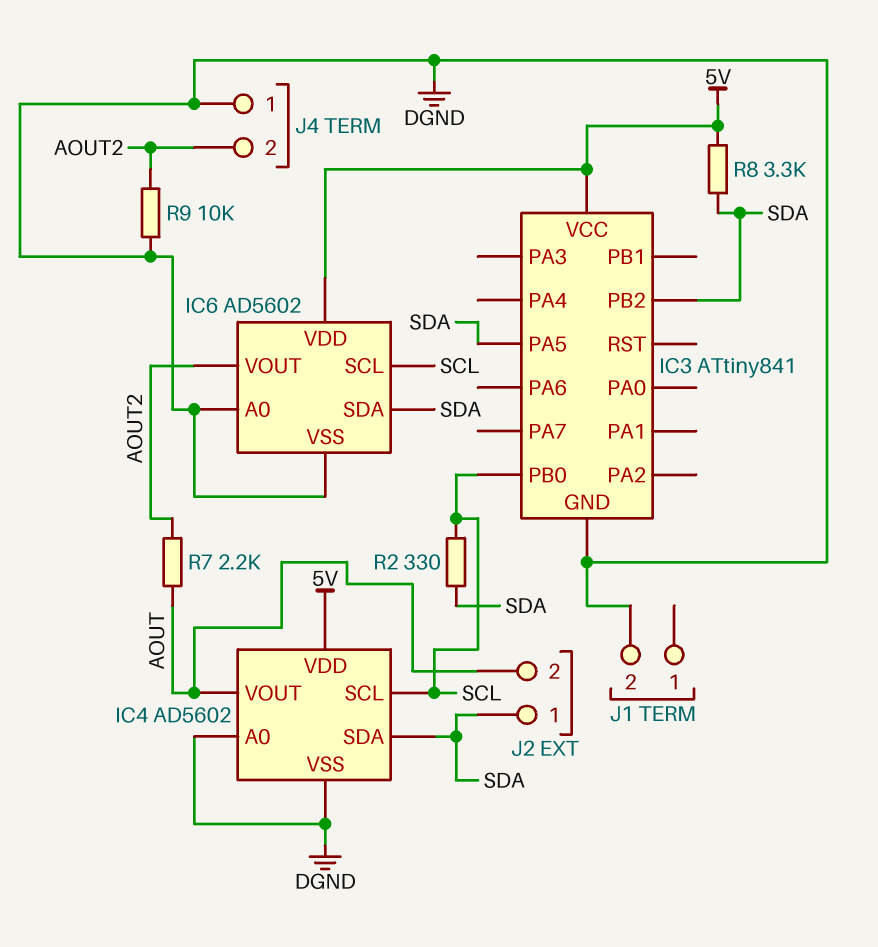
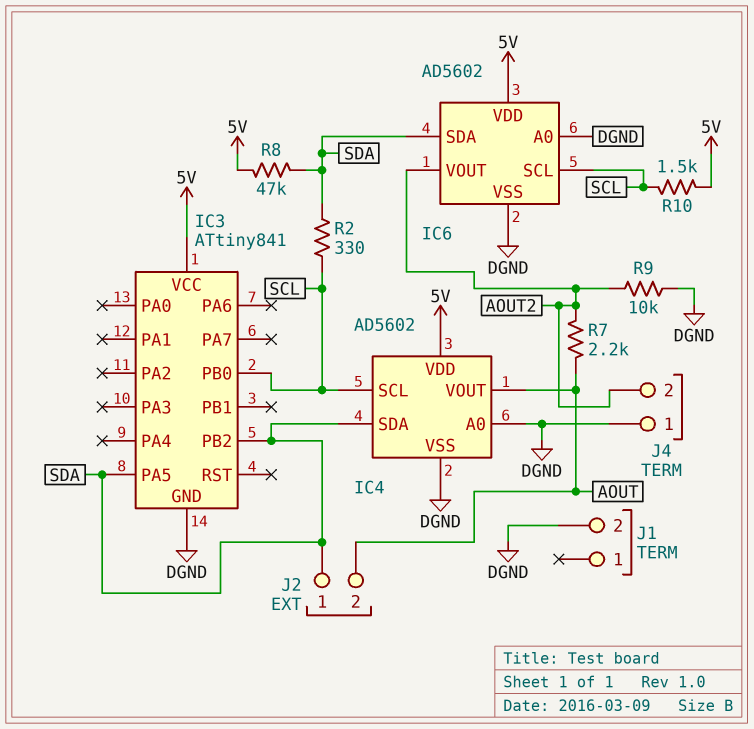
R8: 3.3k (5V, SDA) -> 47k (5V, SDA)
R10: none -> 1.5k (5V, SCL)

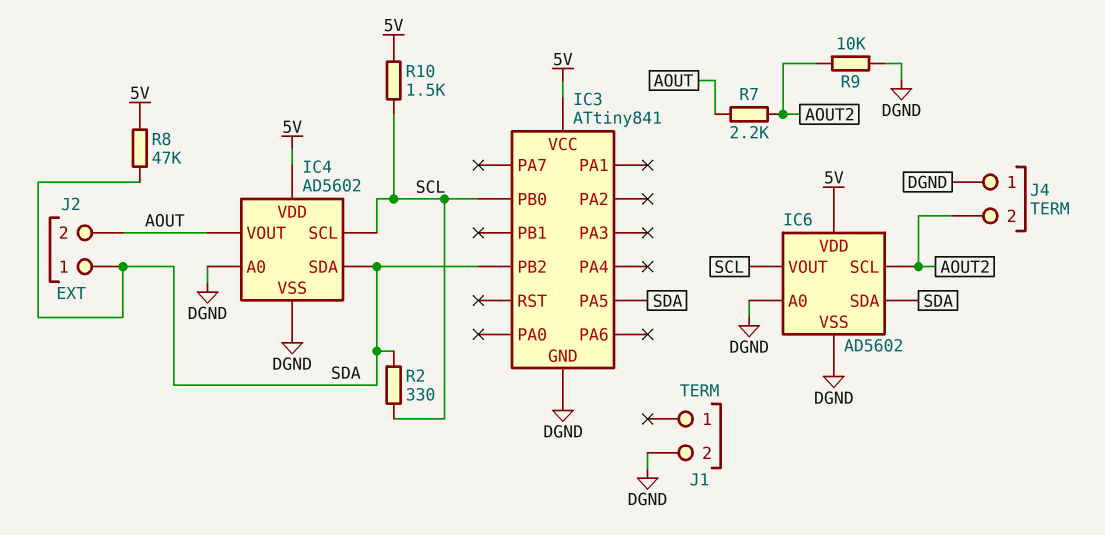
IC6 pin SCL: SCL -> AOUT2
IC6 pin VOUT: AOUT2 -> SCL

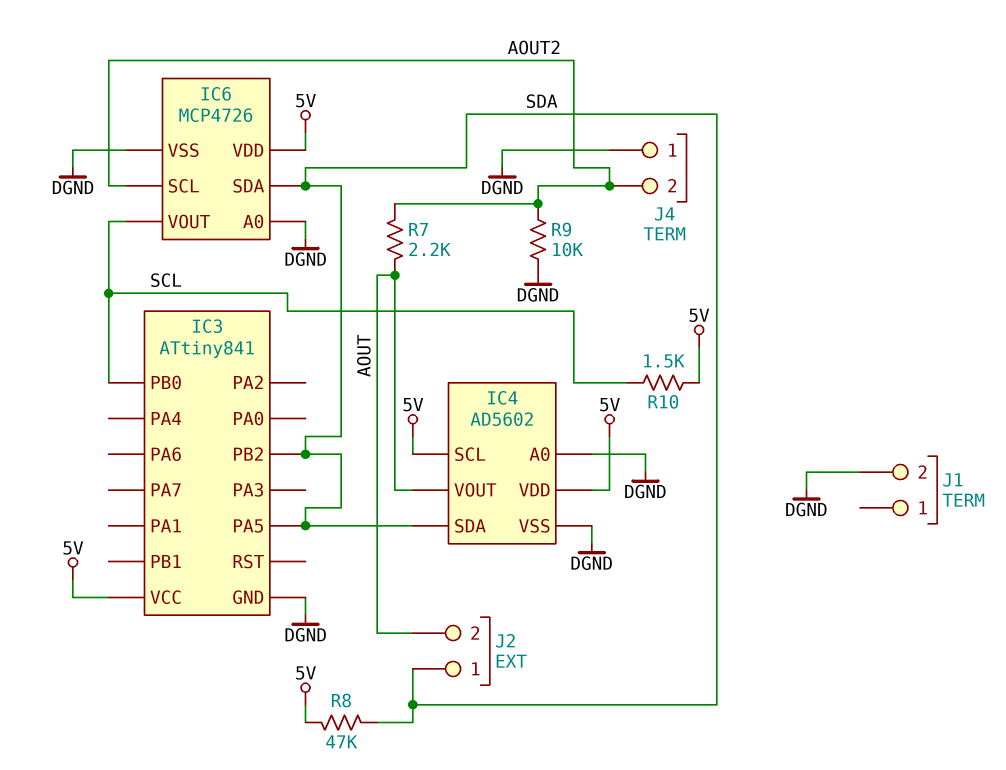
IC4 pin SCL: SCL -> 5V
IC6: AD5602 -> MCP4726
R2: 330 (SCL, SDA) -> none

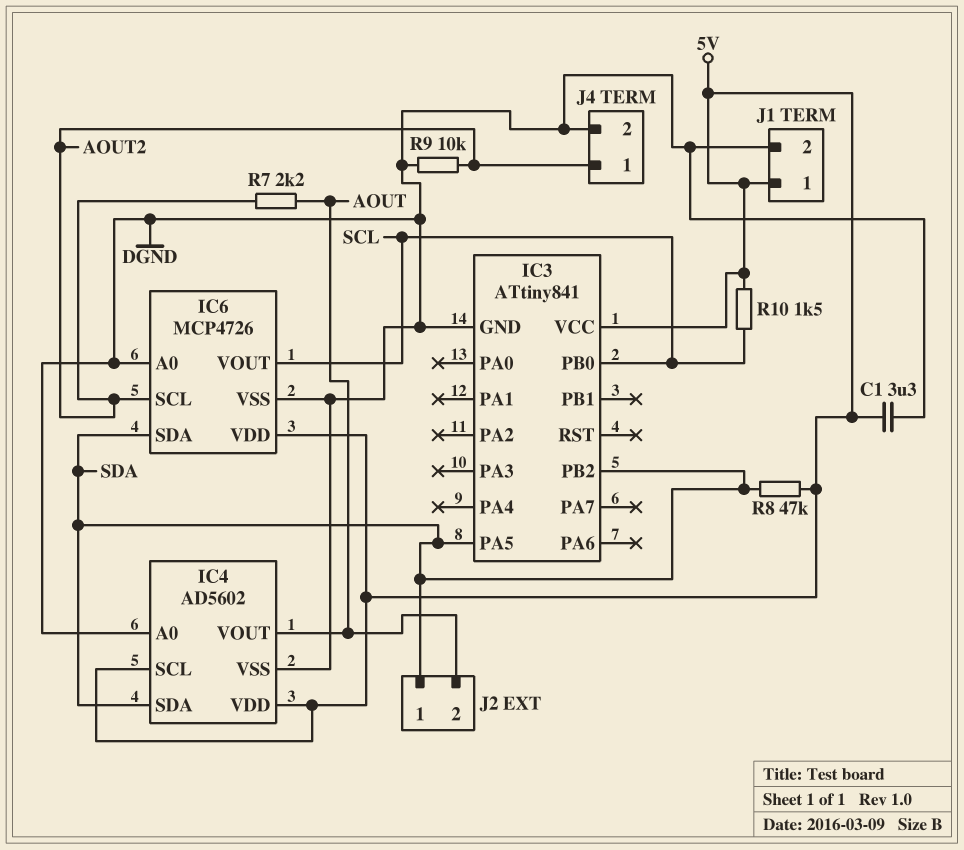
C1: none -> 3.3uF (5V, DGND)
J1 pin 1: none -> 5V
J4 pin 1: DGND -> AOUT2
J4 pin 2: AOUT2 -> DGND

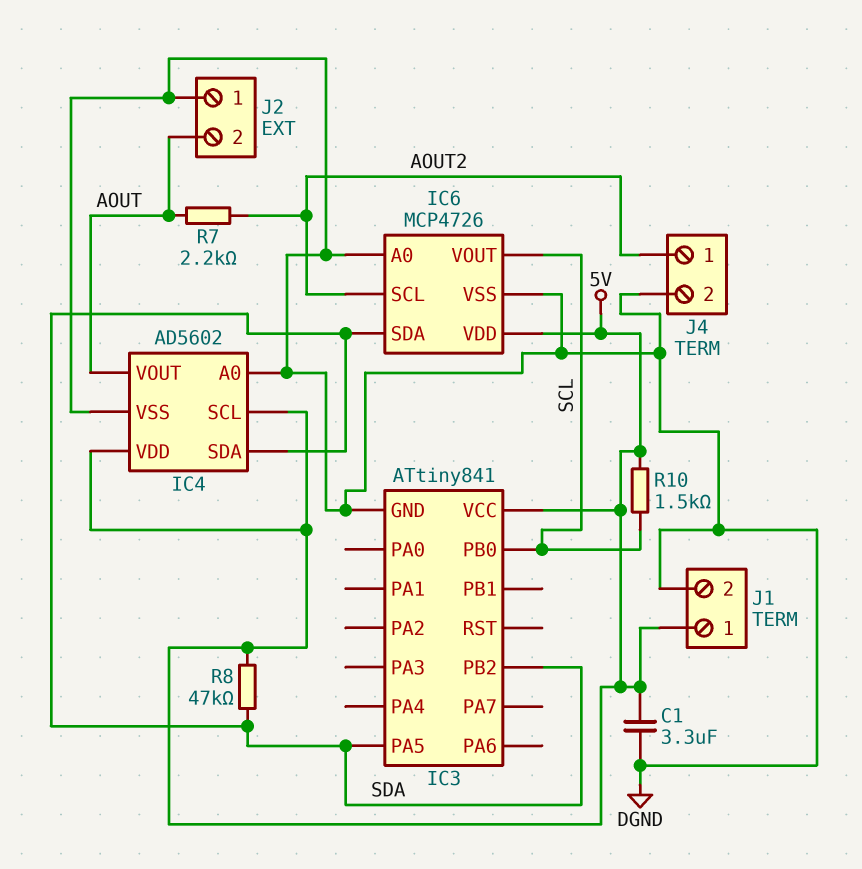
J2 pin 1: SDA -> DGND
R9: 10k (AOUT2, DGND) -> none

